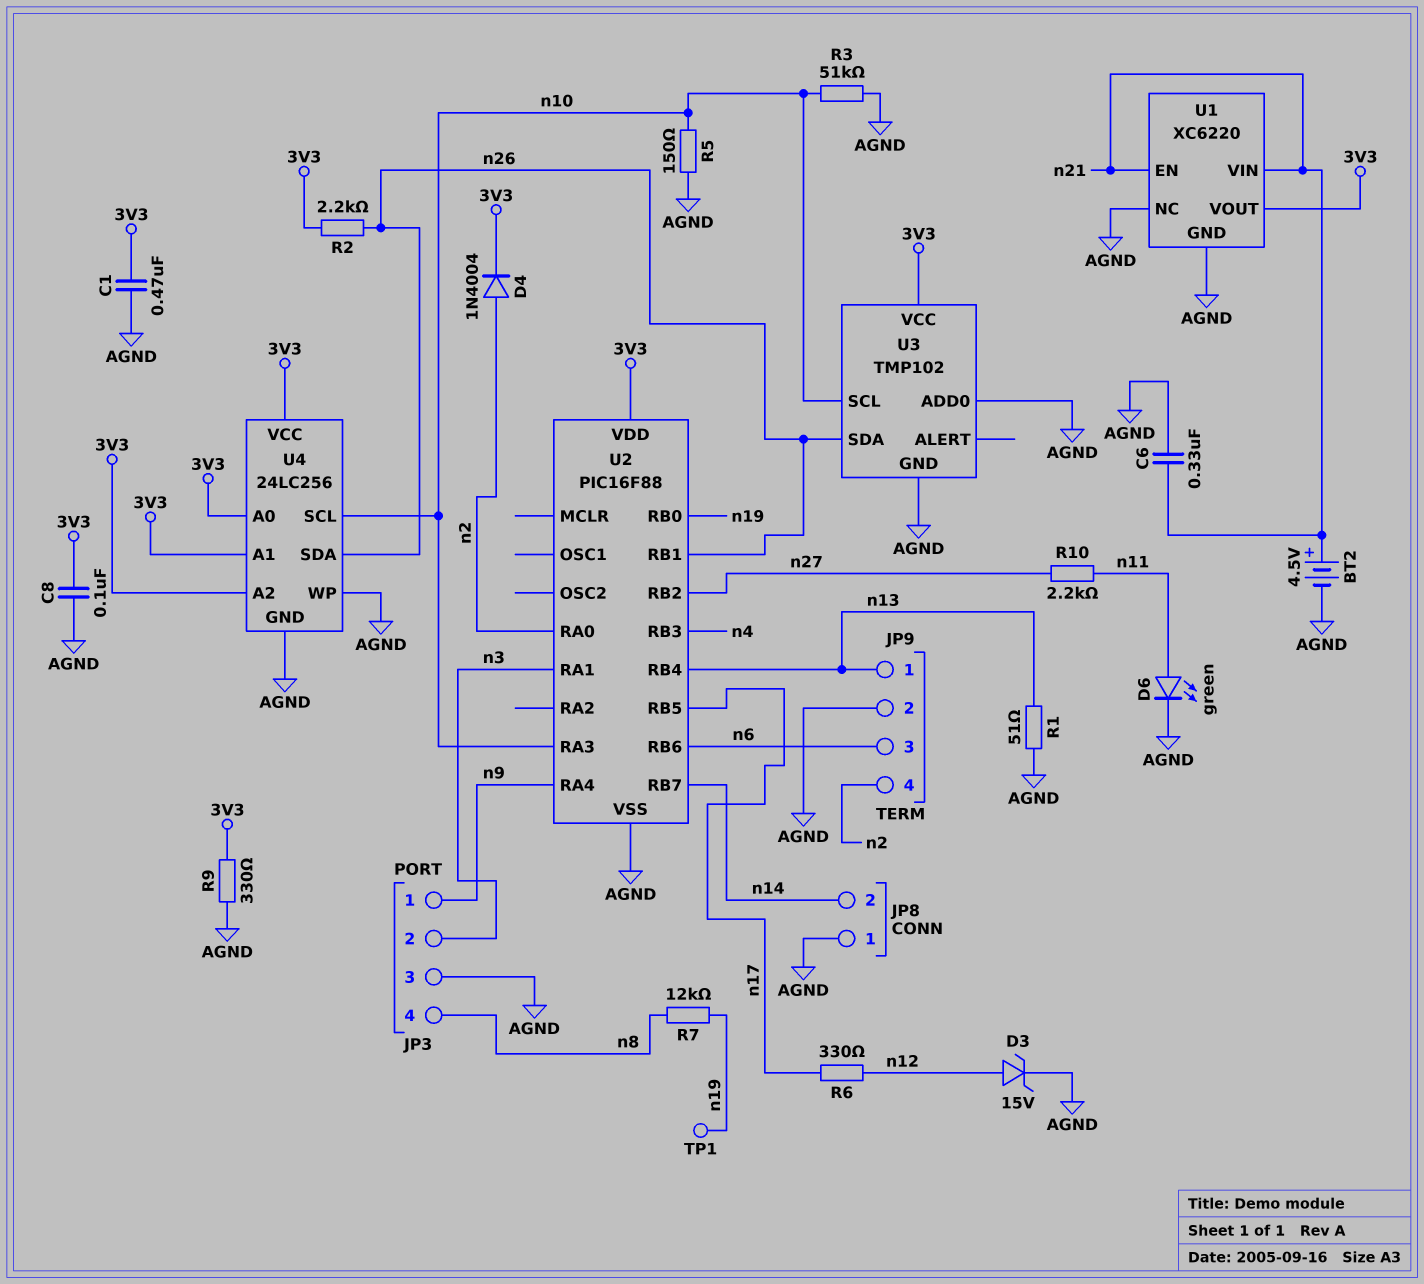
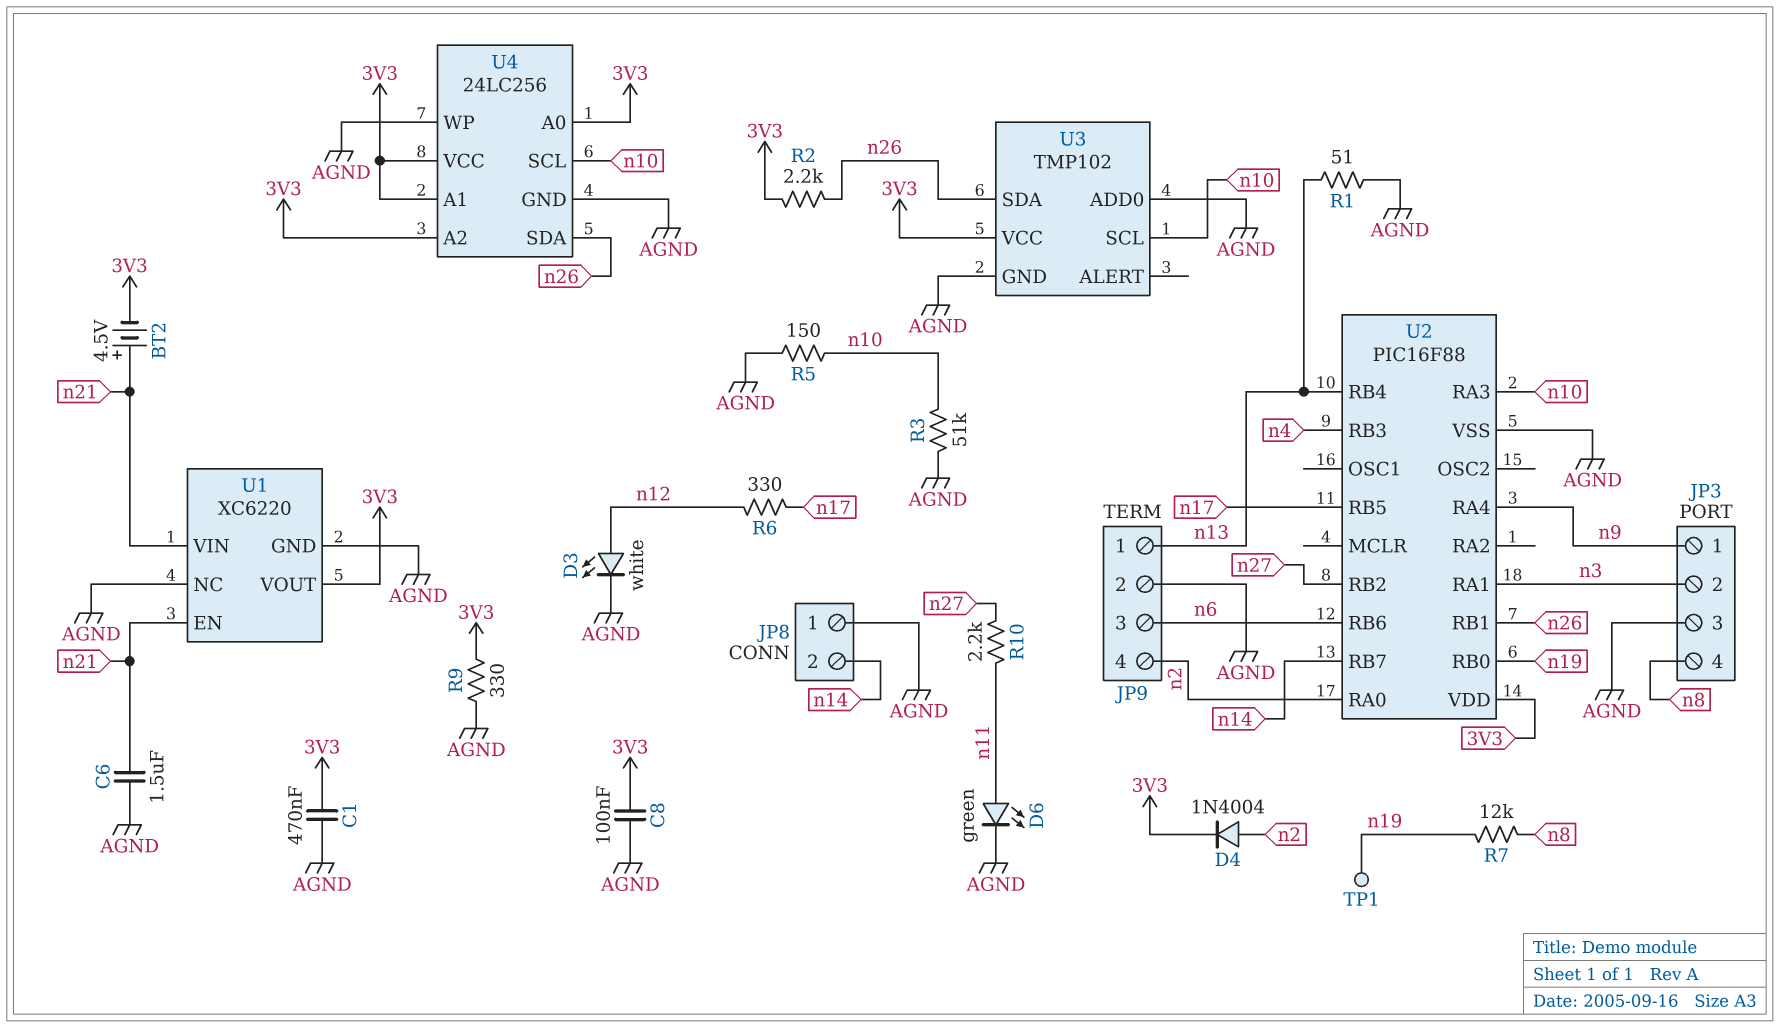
BT2: 4.5V (plus n21, minus AGND) -> 4.5V (plus n21, minus 3V3)
C6: 330nF (AGND, n21) -> 1.5uF (AGND, n21)
D3: zener 15V (A n12, K AGND) -> LED white (A n12, K AGND)

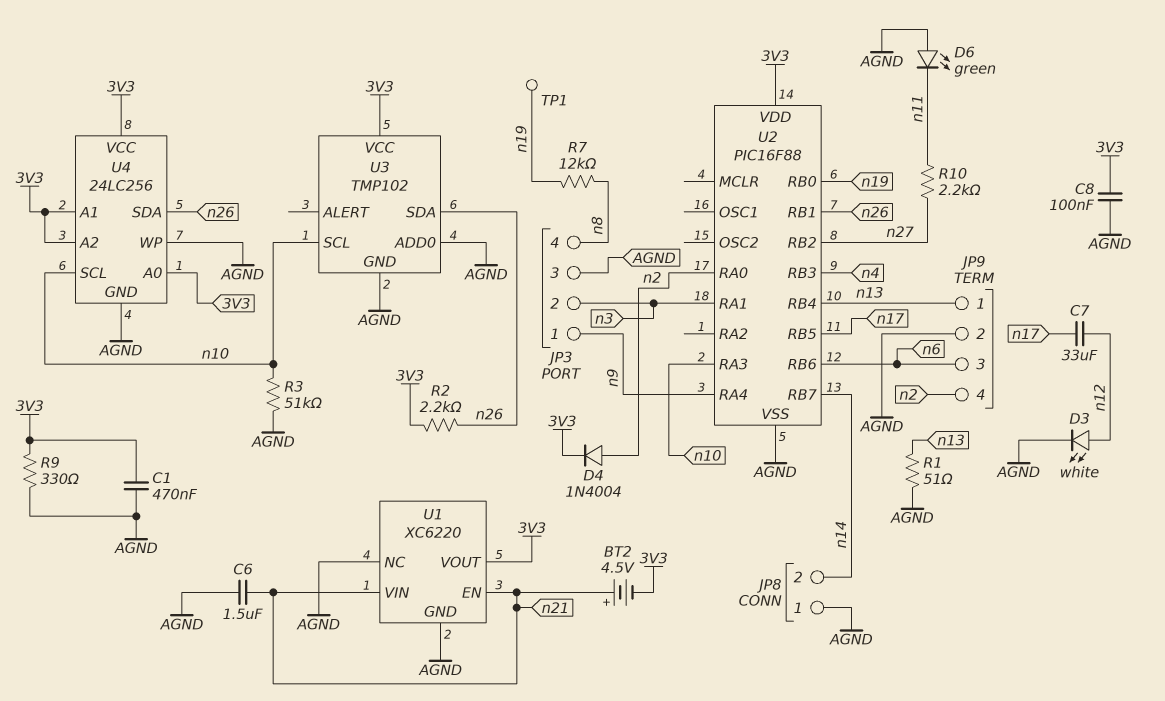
C7: none -> 33uF (n12, n17)
D6: LED green (A n11, K AGND) -> LED green (A AGND, K n11)
R5: 150 (AGND, n10) -> none
R6: 330 (n12, n17) -> none

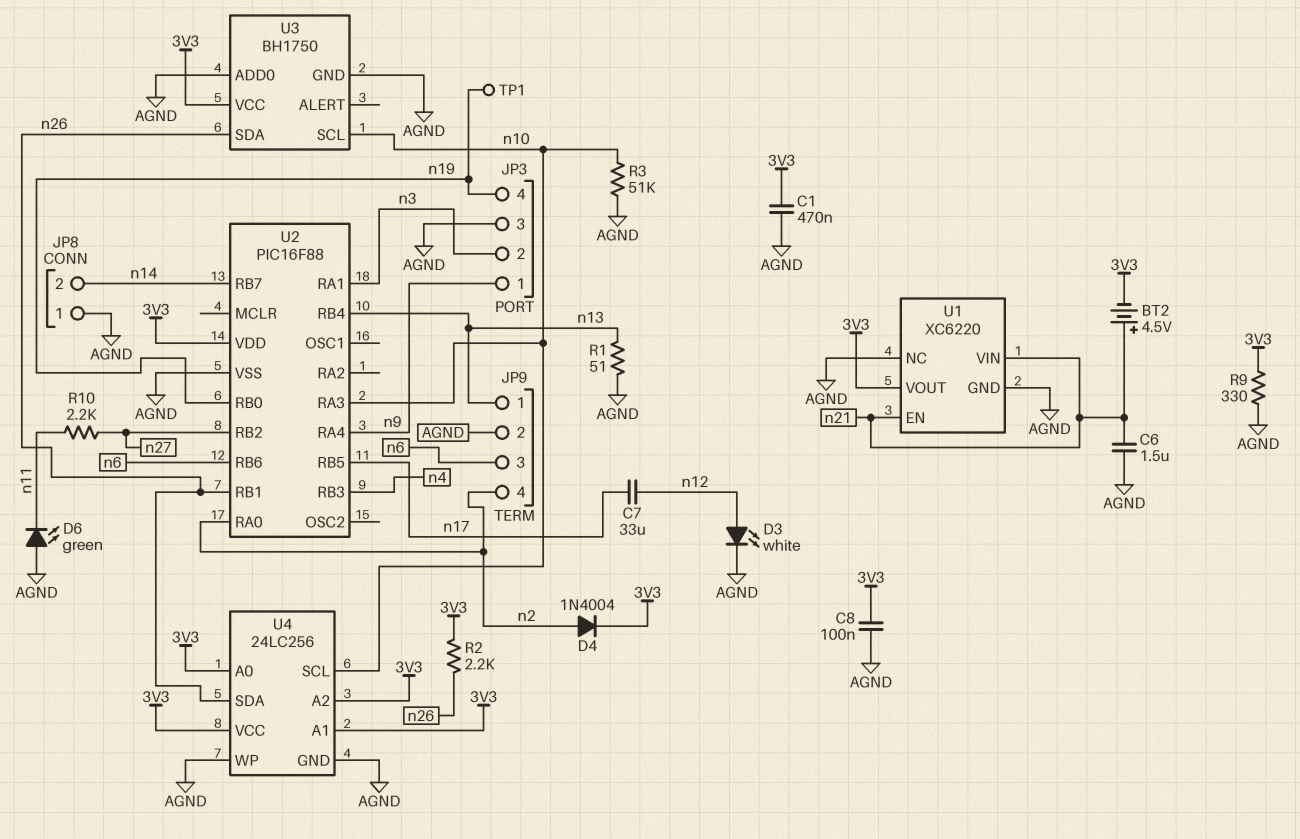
JP3 pin 4: n8 -> n19
R7: 12k (n8, n19) -> none
U3: TMP102 -> BH1750

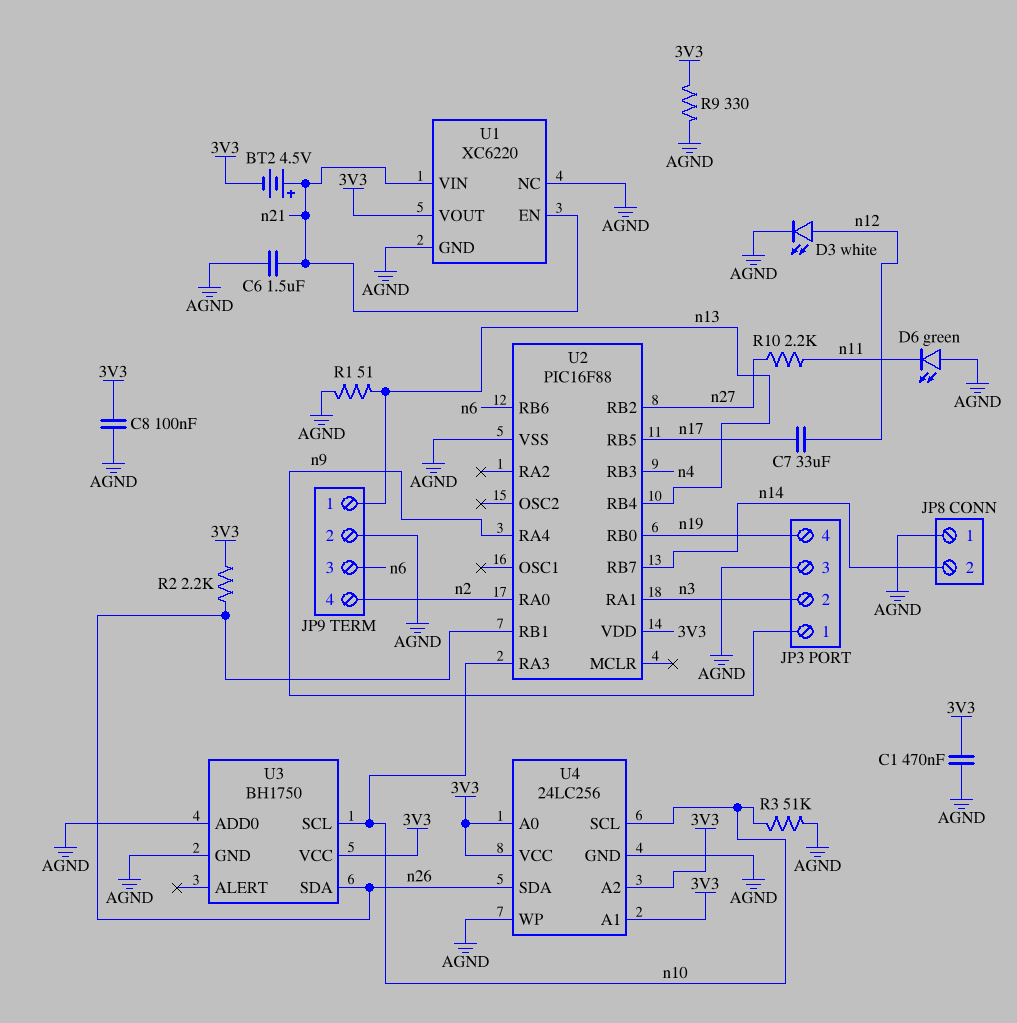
D4: diode 1N4004 (A n2, K 3V3) -> none
TP1: test point (n19) -> none

